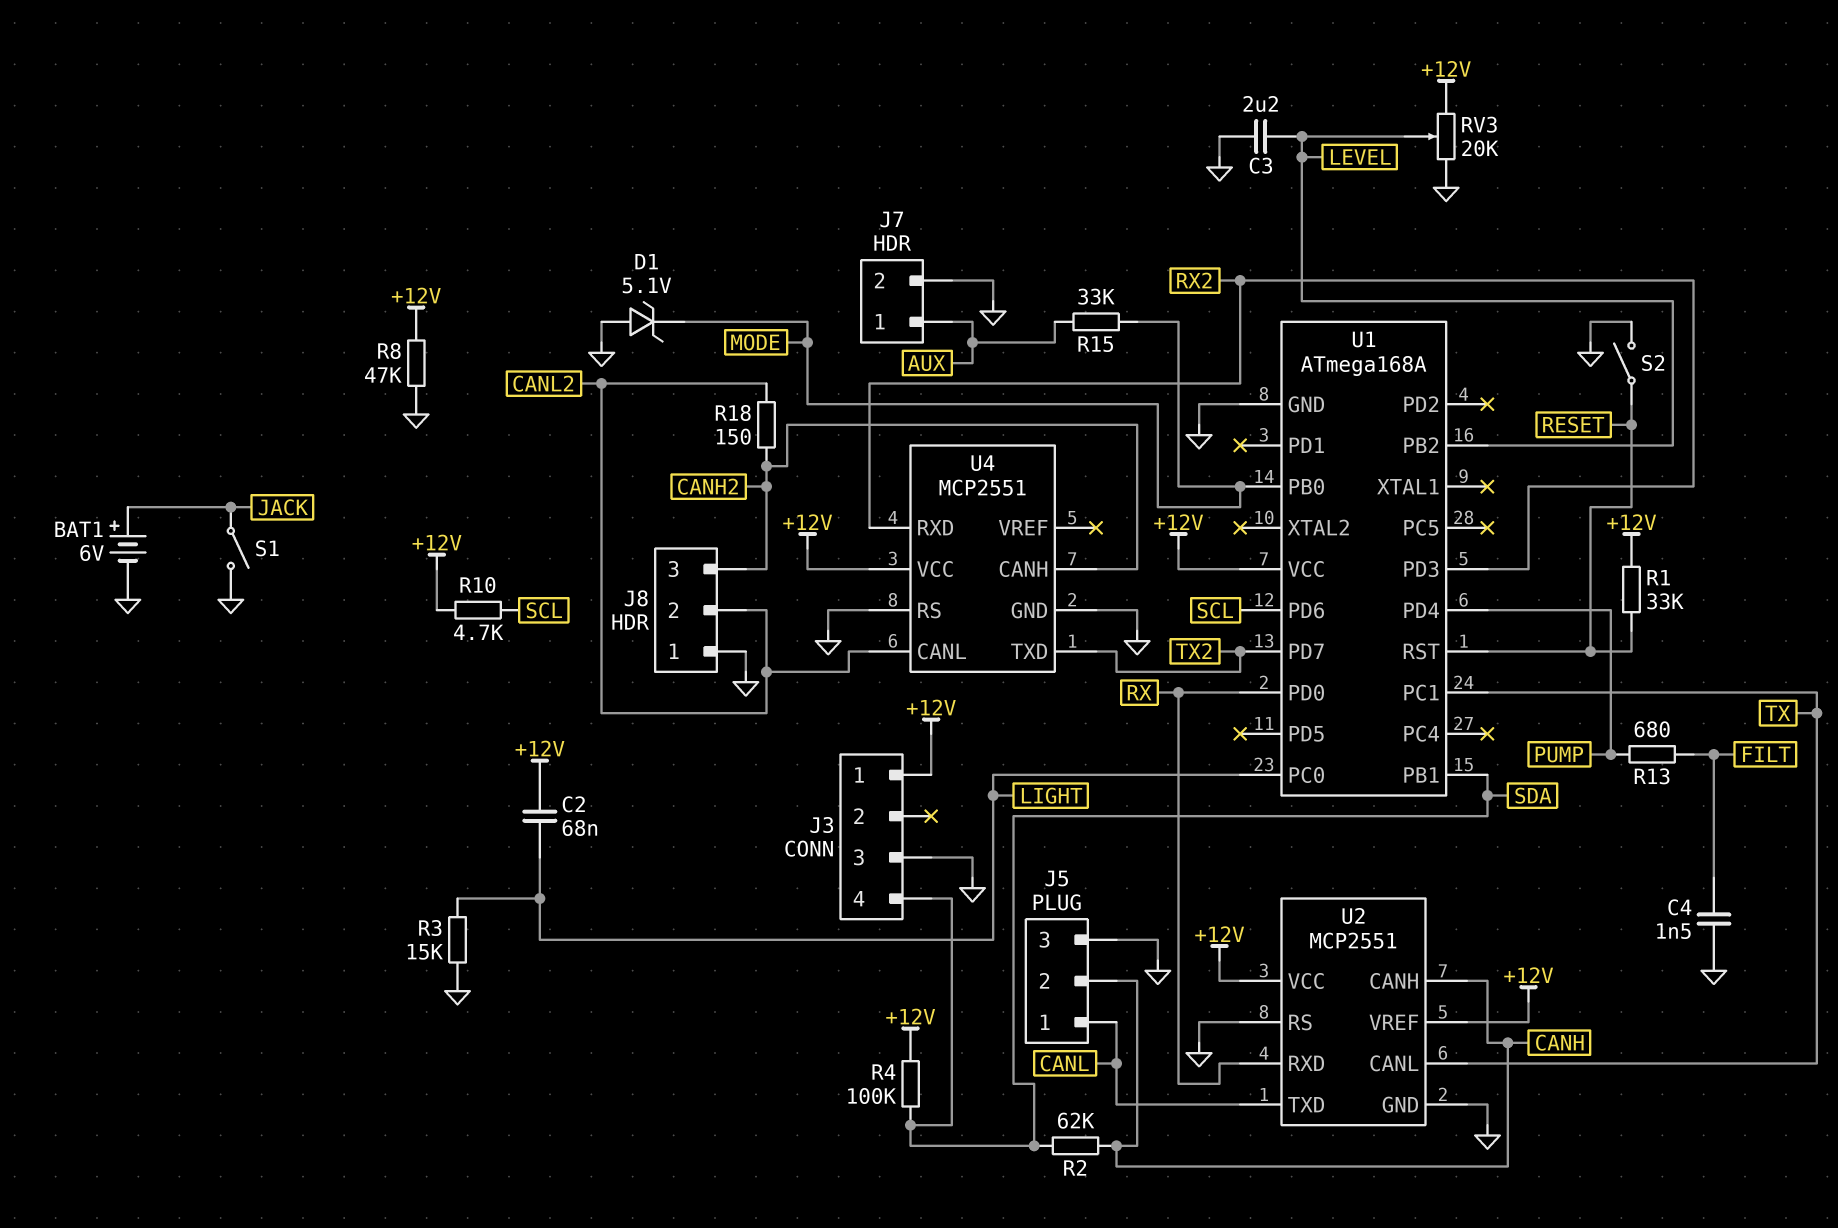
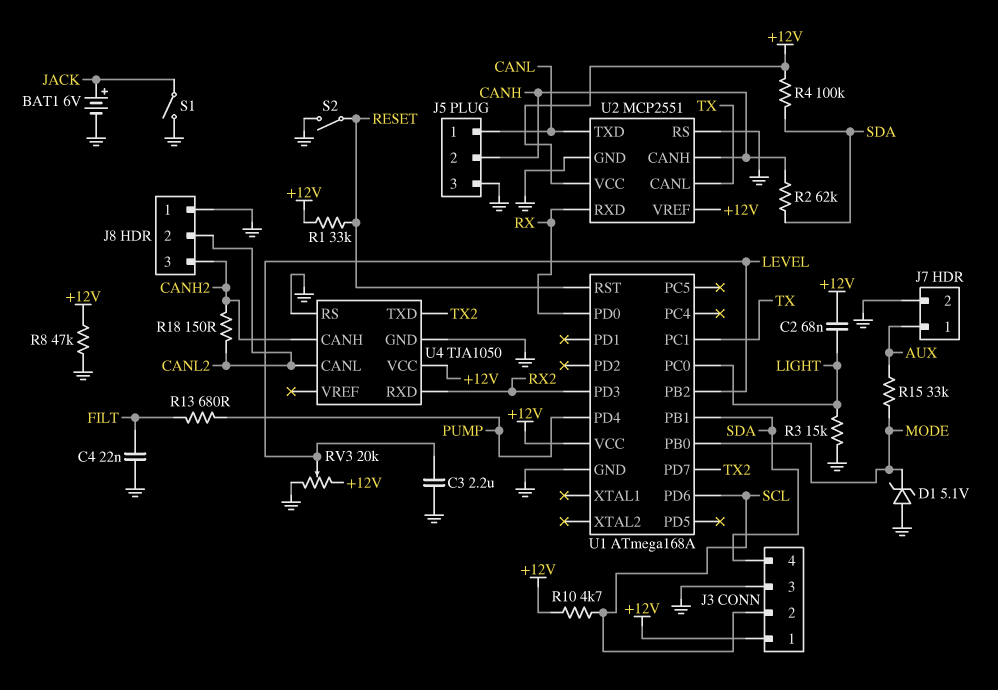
C4: 1.5nF (FILT, GND) -> 22nF (FILT, GND)
J3 pin 2: none -> SCL
U4: MCP2551 -> TJA1050

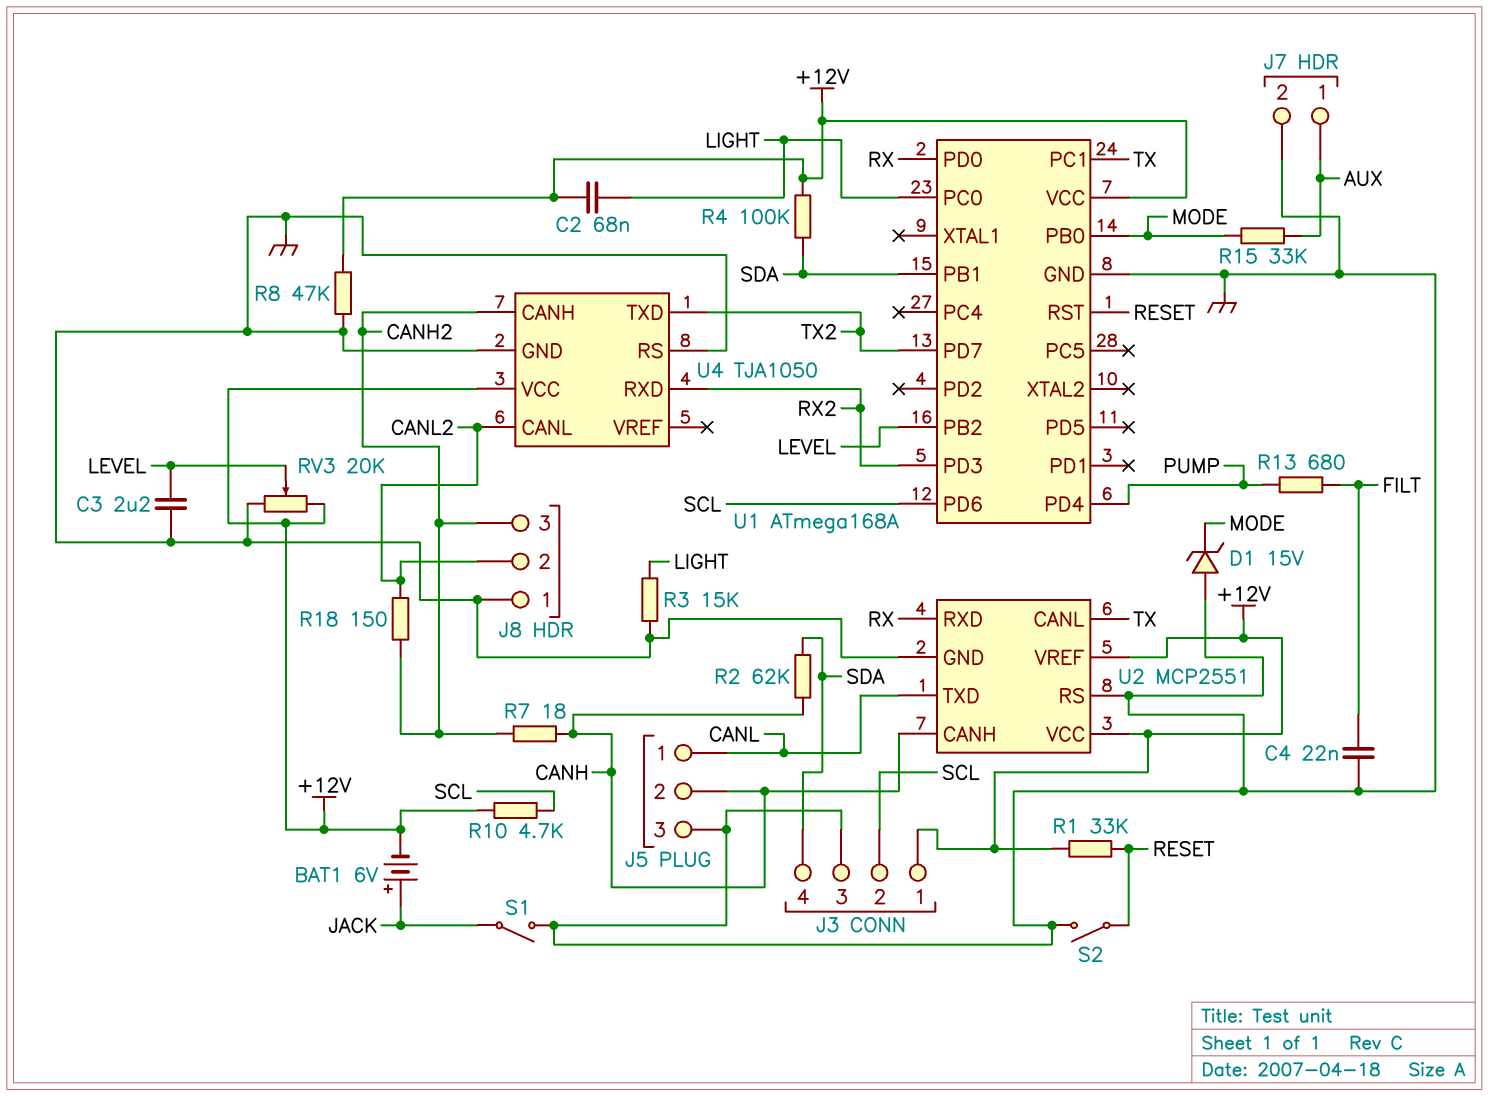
BAT1: 6V (plus JACK, minus GND) -> 6V (plus JACK, minus +12V)
D1: zener 5.1V (A GND, K MODE) -> zener 15V (A GND, K MODE)
R7: none -> 18 (CANH, CANH2)

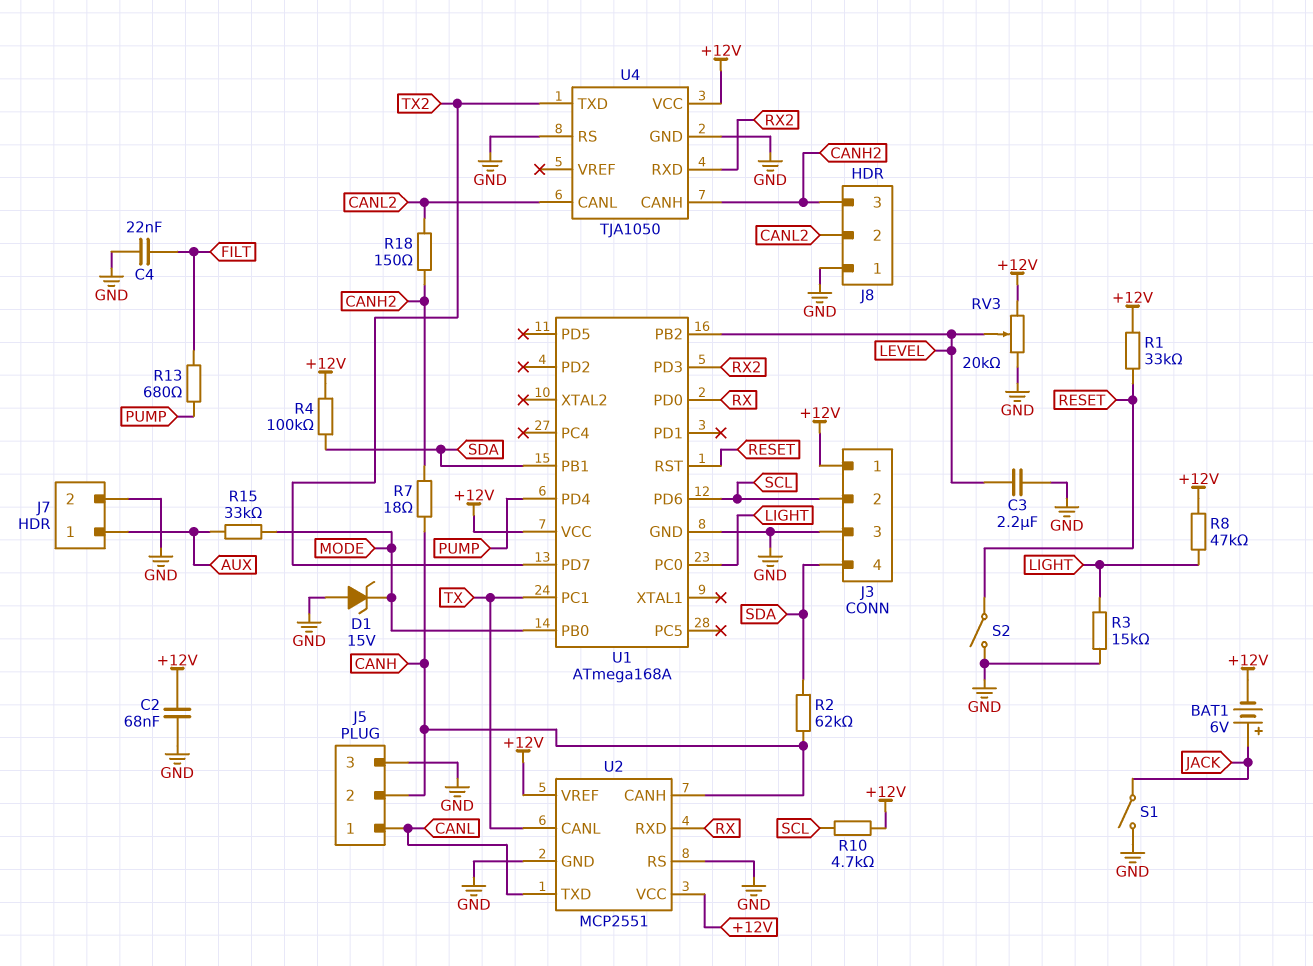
C2: 68nF (+12V, LIGHT) -> 68nF (+12V, GND)
R8: 47k (+12V, GND) -> 47k (+12V, LIGHT)

